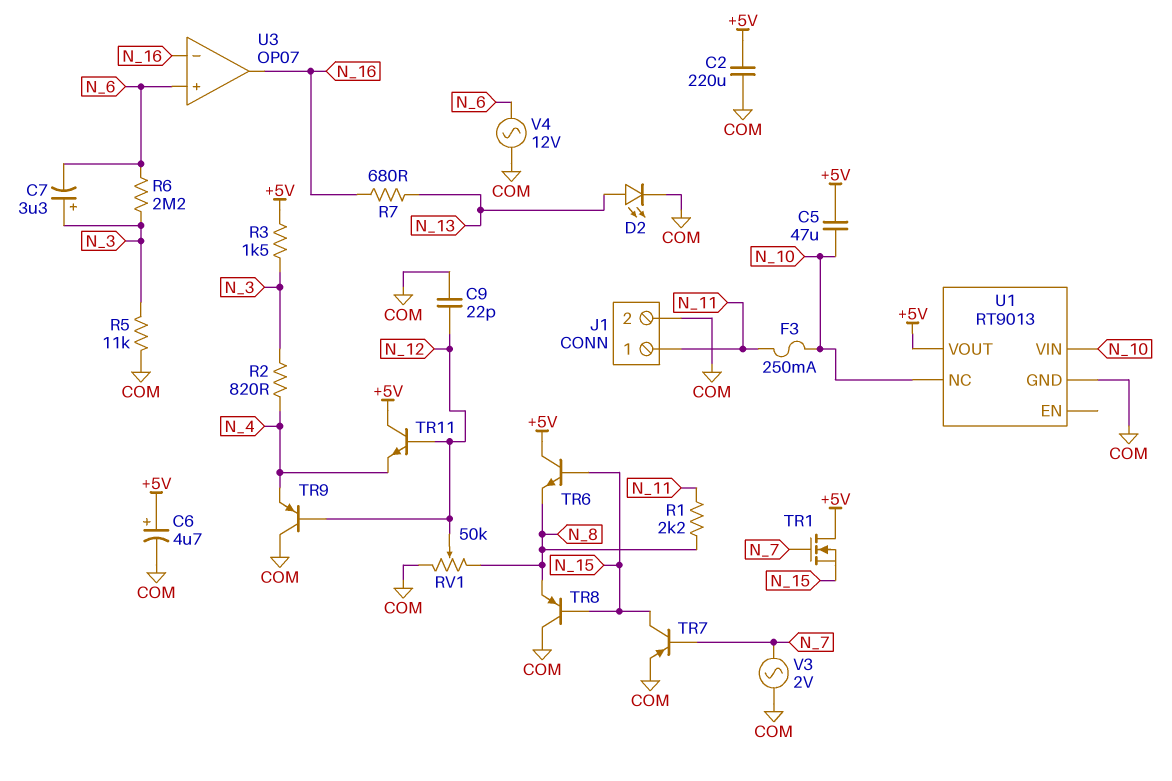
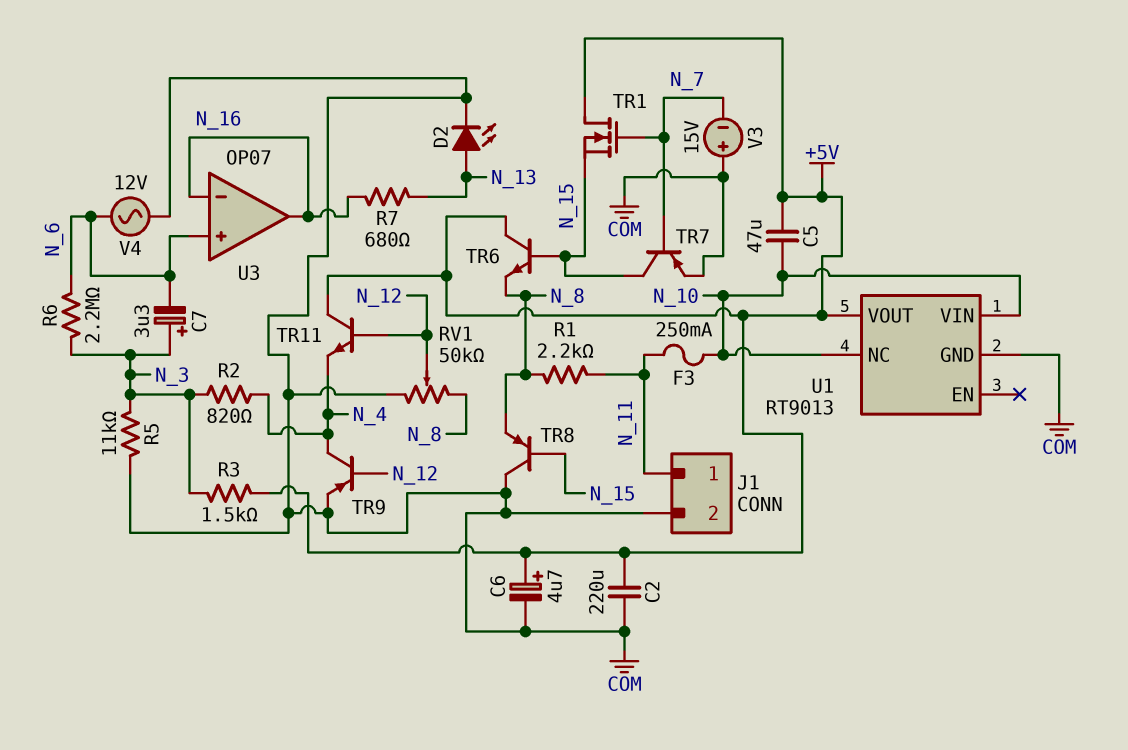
C9: 22pF (COM, N_12) -> none
TR9: PNP (B N_12, C COM, E N_4) -> PNP (B N_12, C N_4, E COM)
V3: AC 2V (COM, N_7) -> 15V (plus COM, minus N_7)

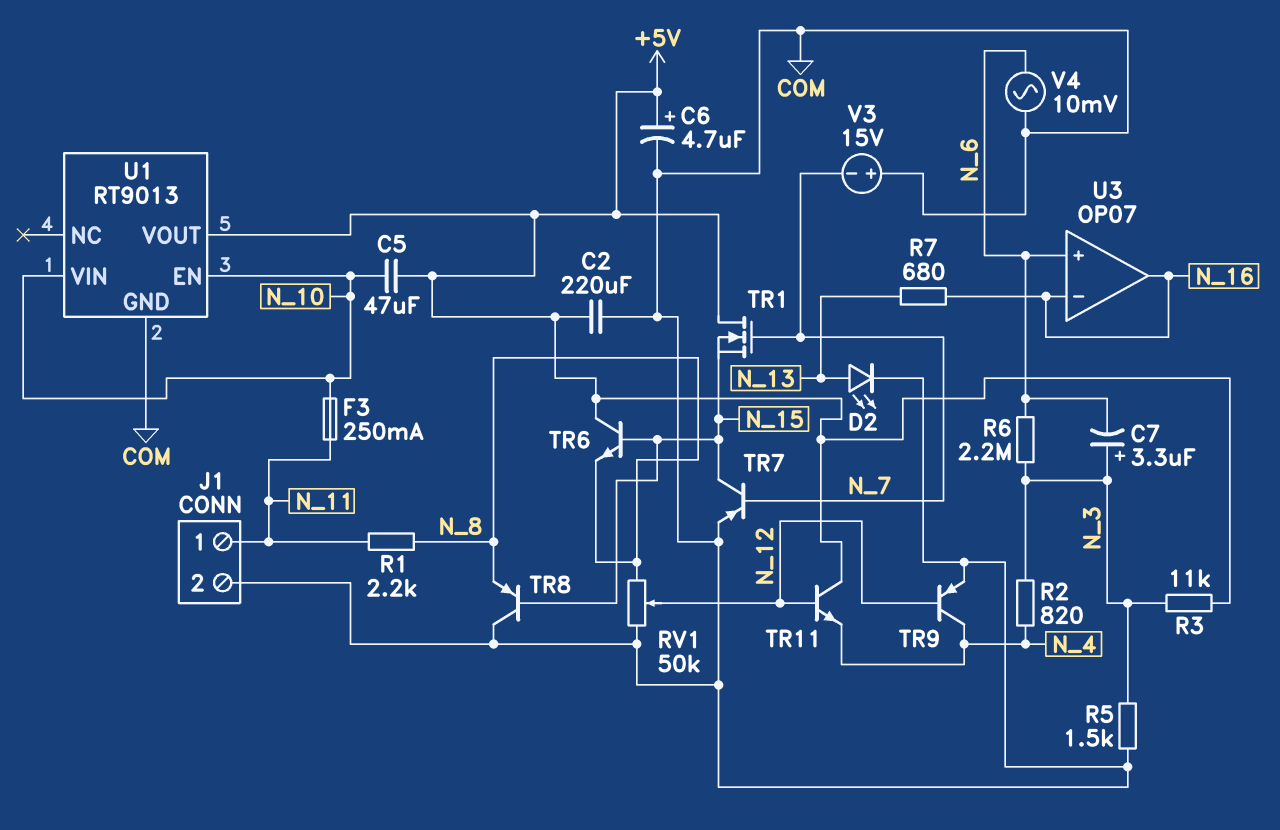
R3: 1.5k (+5V, N_3) -> 11k (+5V, N_3)
R5: 11k (COM, N_3) -> 1.5k (COM, N_3)
U1 pin EN: none -> N_10
U1 pin NC: N_10 -> none
V4: AC 12V (COM, N_6) -> AC 10mV (COM, N_6)

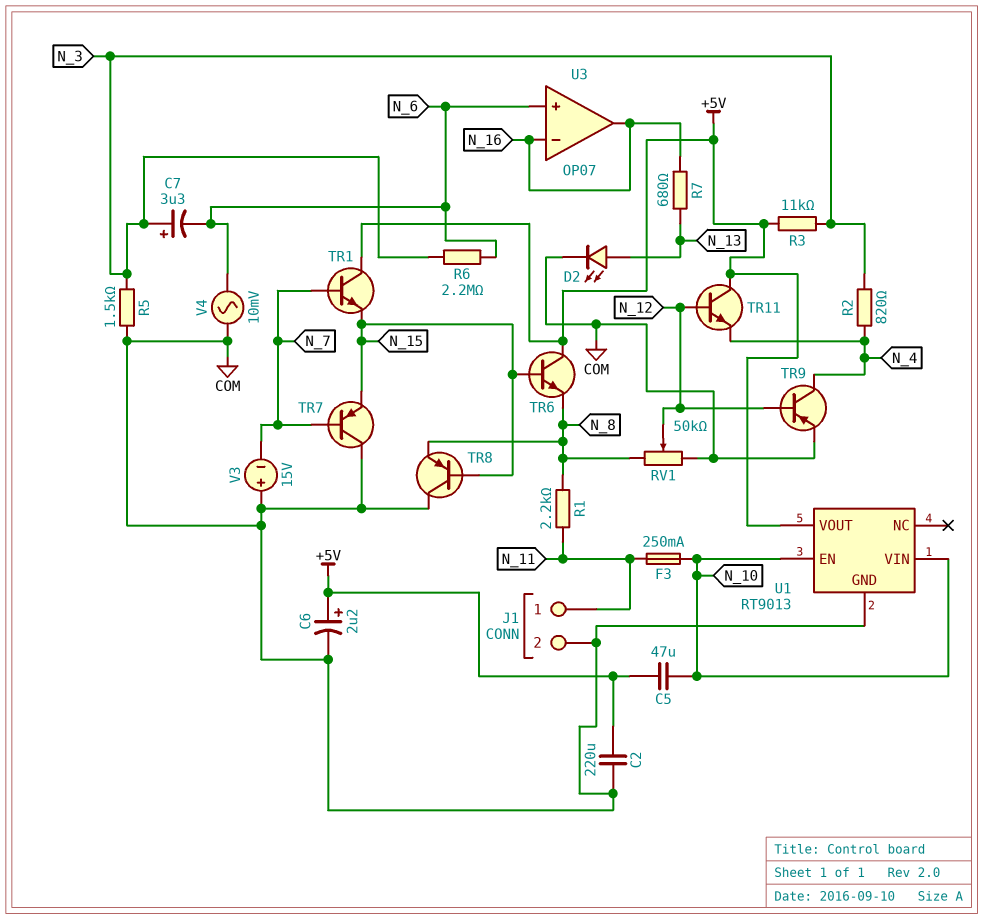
C6: 4.7uF (plus +5V, minus COM) -> 2.2uF (plus +5V, minus COM)
TR1: NMOS (G N_7, D +5V, S N_15) -> NPN (B N_7, C +5V, E N_15)
TR7: PNP (B N_7, C N_15, E COM) -> PNP (B N_7, C COM, E N_15)

